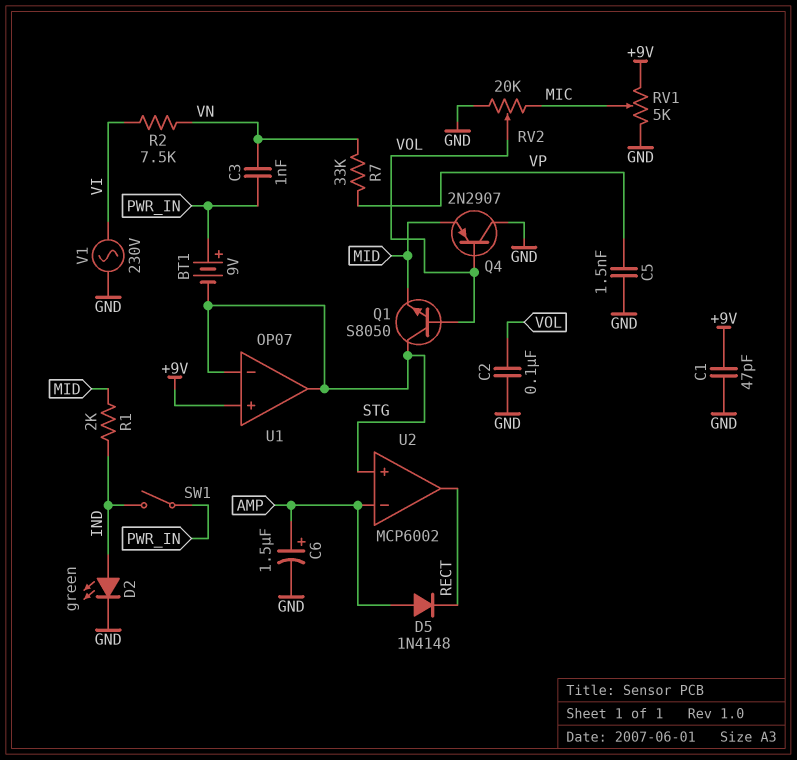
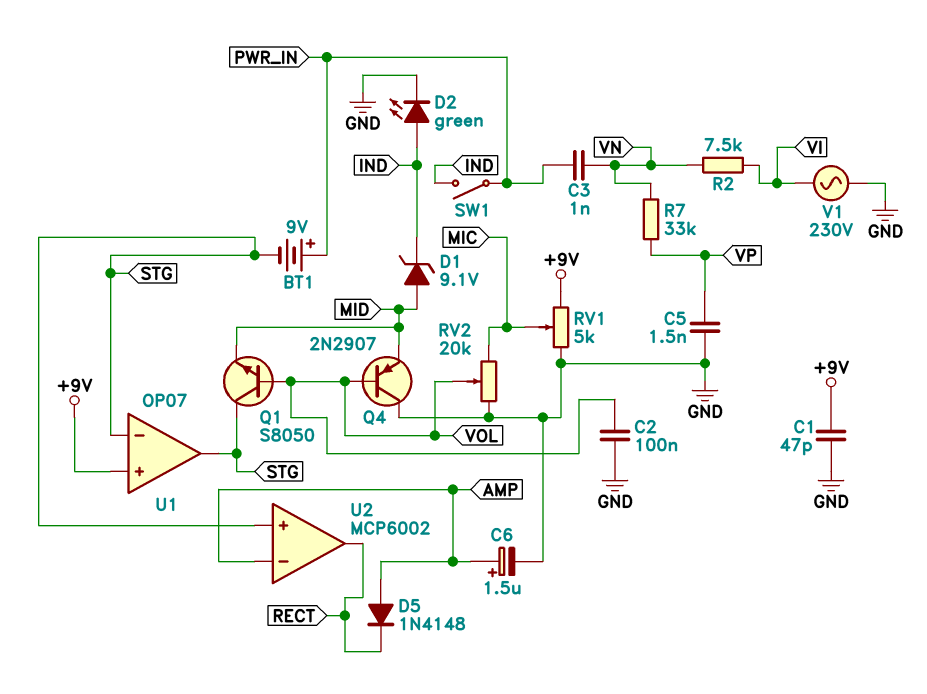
D1: none -> zener 9.1V (A MID, K IND)
R1: 2k (IND, MID) -> none

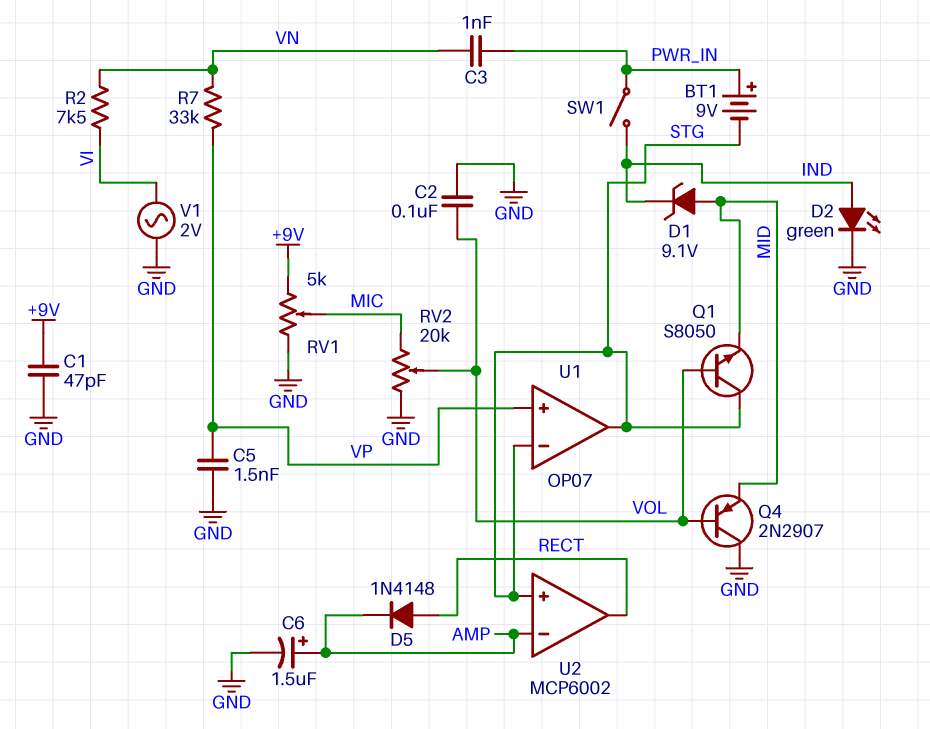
D5: diode 1N4148 (A AMP, K RECT) -> diode 1N4148 (A RECT, K AMP)
U1 pin in+: +9V -> VP
V1: AC 230V (GND, VI) -> AC 2V (GND, VI)

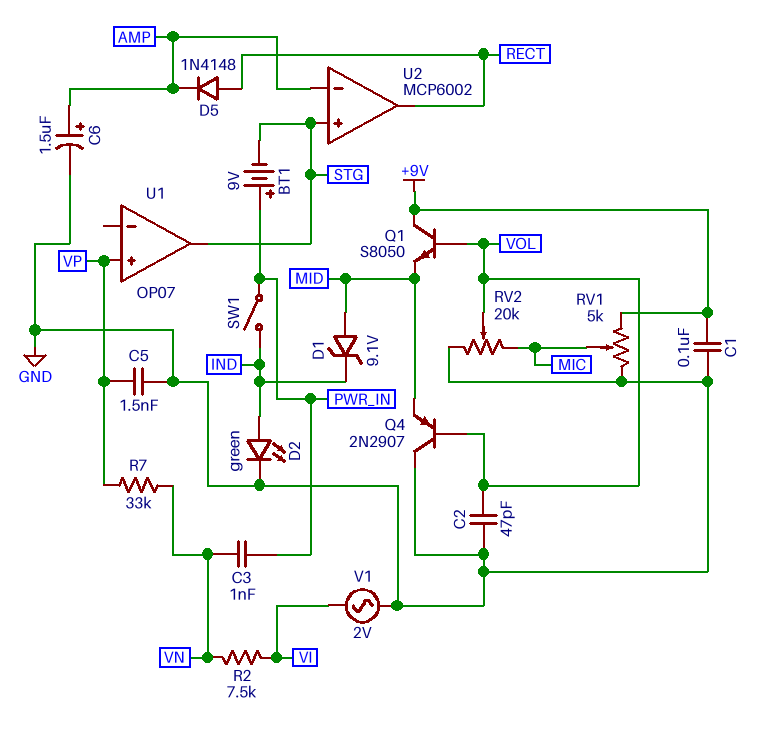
C1: 47pF (+9V, GND) -> 100nF (+9V, GND)
C2: 100nF (GND, VOL) -> 47pF (GND, VOL)
Q1: NPN S8050 (B VOL, C STG, E MID) -> NPN S8050 (B VOL, C +9V, E MID)
U1 pin in-: STG -> none

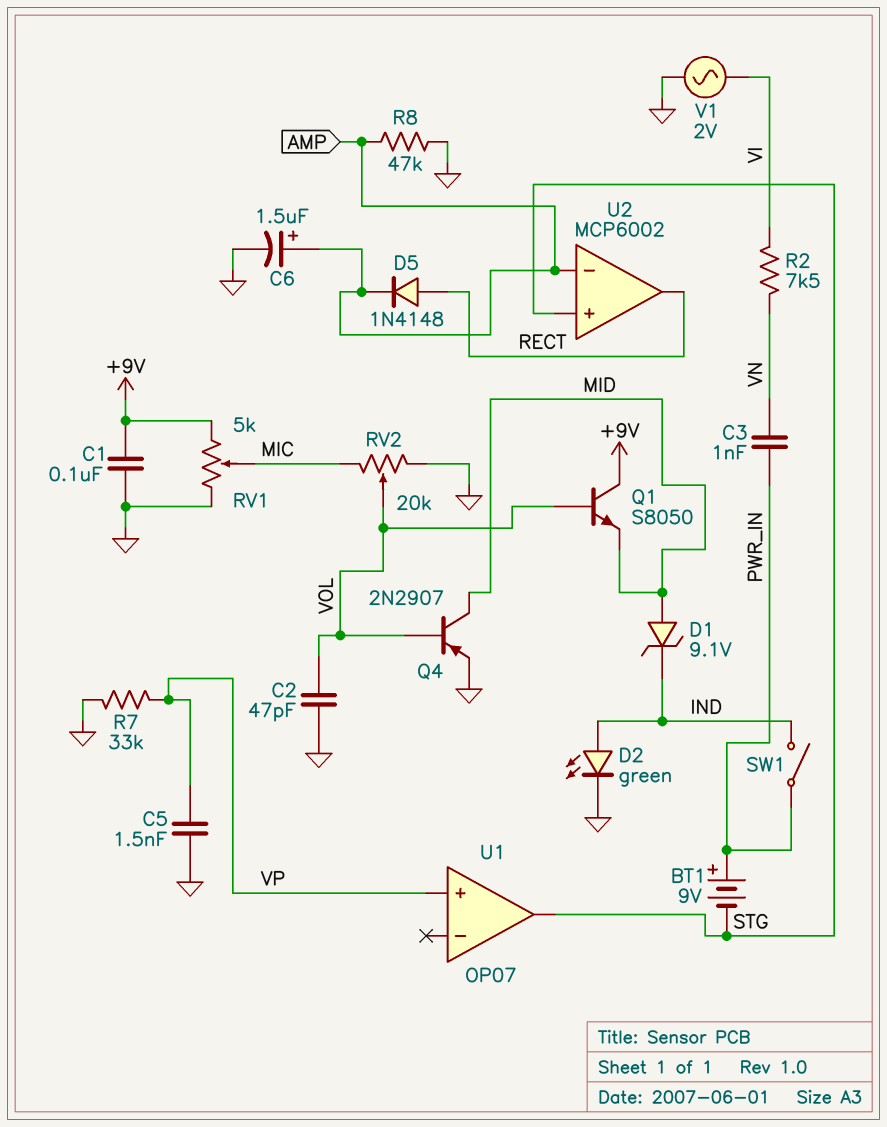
Q4: PNP 2N2907 (B VOL, C GND, E MID) -> PNP 2N2907 (B VOL, C MID, E GND)
R7: 33k (VN, VP) -> 33k (GND, VP)
R8: none -> 47k (AMP, GND)

